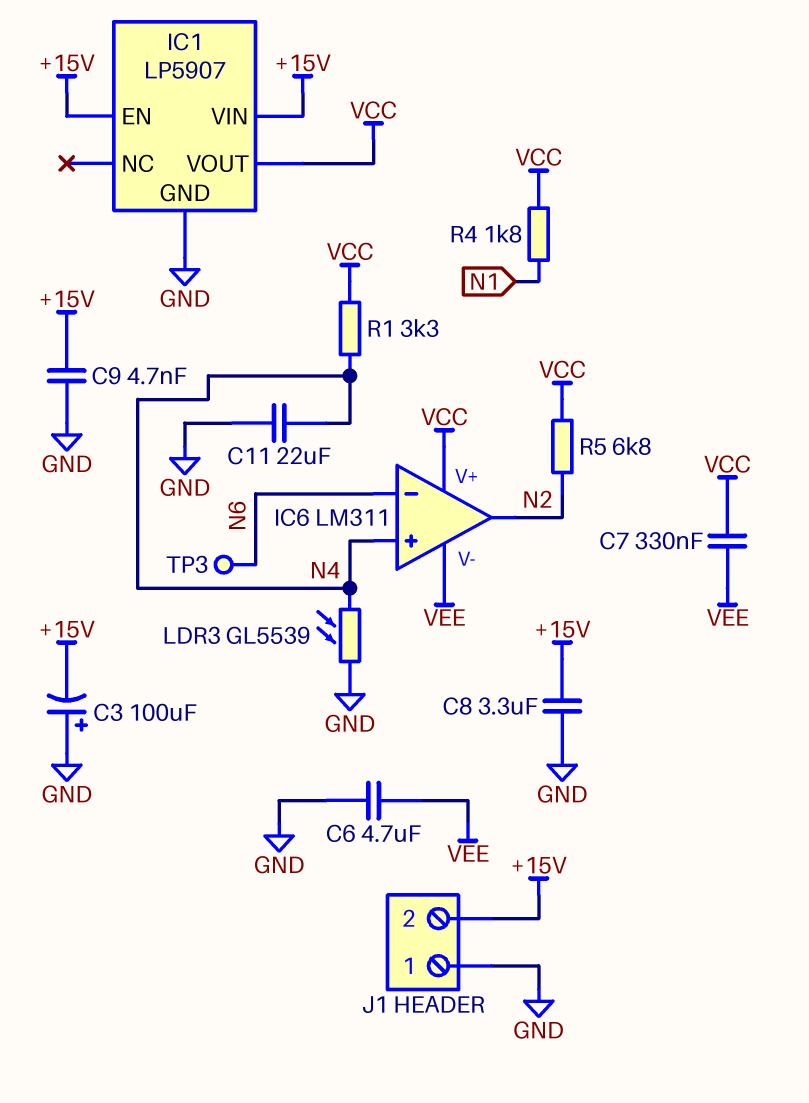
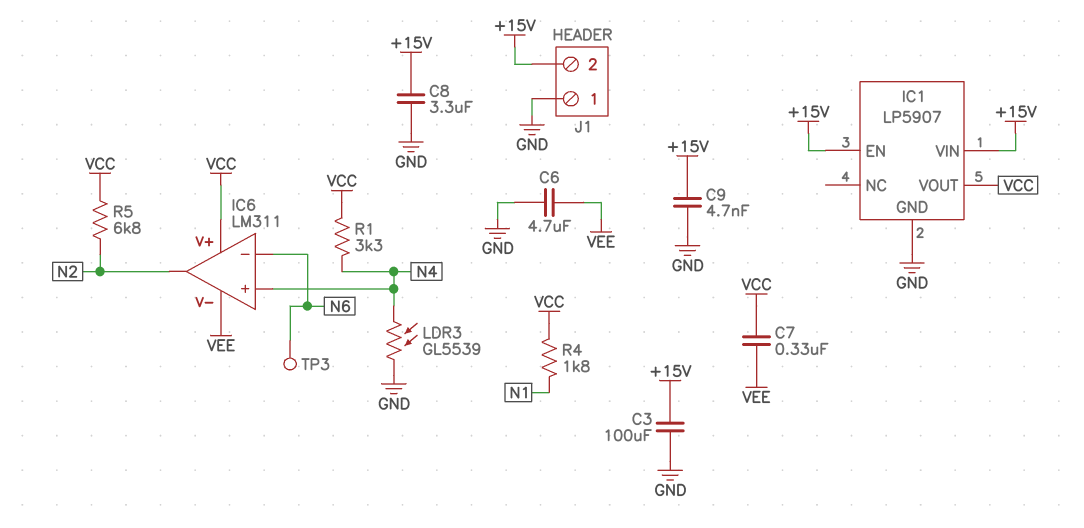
C3: 100uF (plus GND, minus +15V) -> 100uF (+15V, GND)
C11: 22uF (GND, N4) -> none

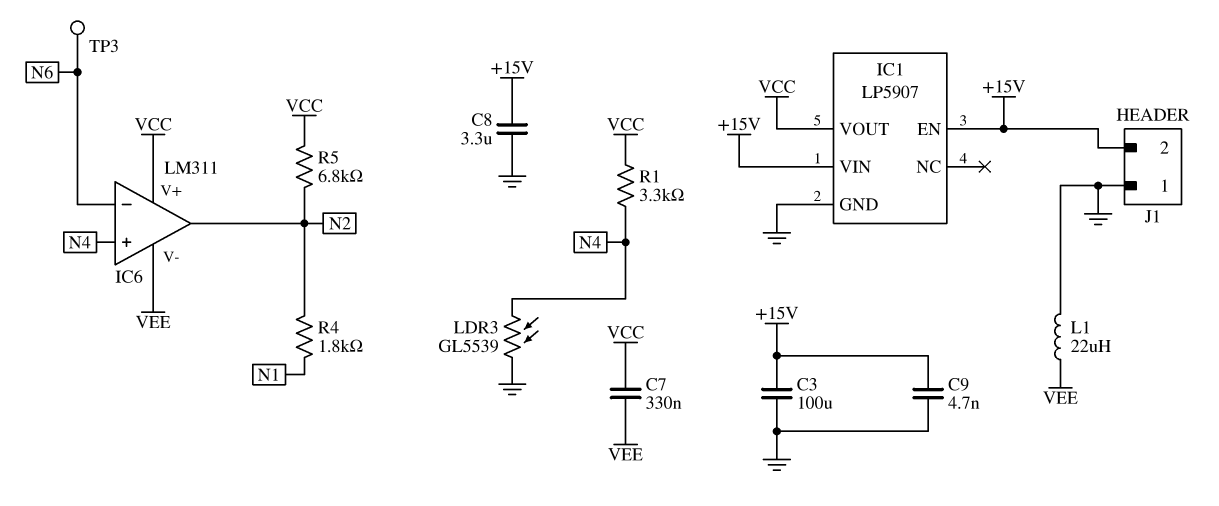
C6: 4.7uF (GND, VEE) -> none
L1: none -> 22uH (GND, VEE)
R4: 1.8k (N1, VCC) -> 1.8k (N1, N2)

